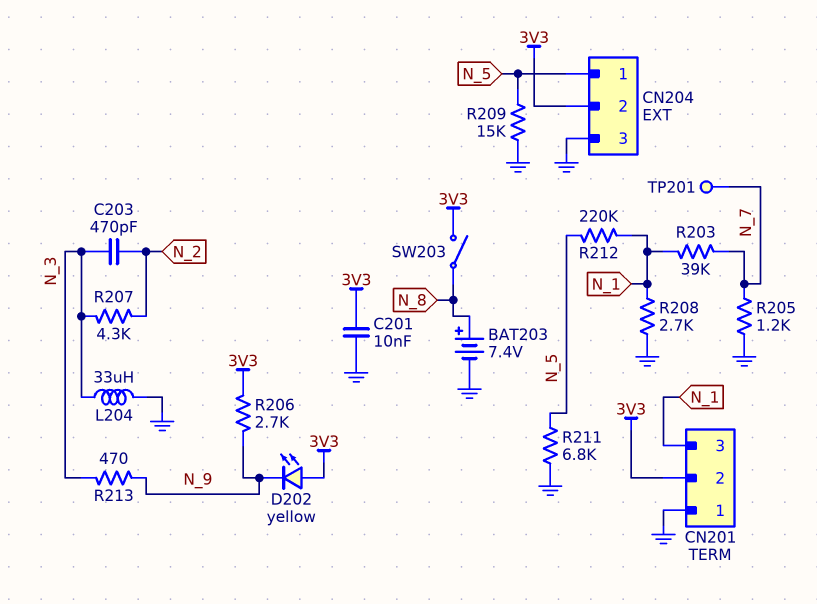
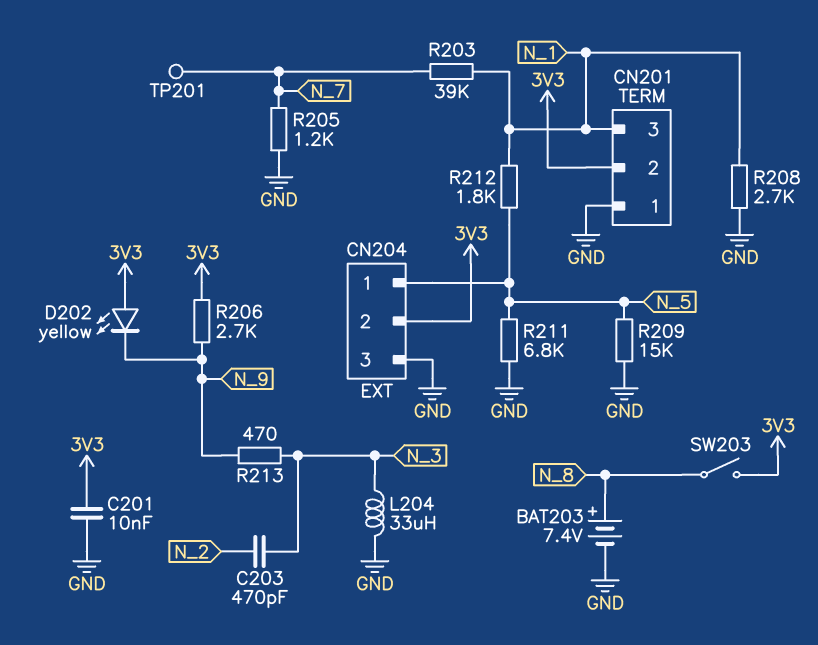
R207: 4.3k (N_2, N_3) -> none
R212: 220k (N_1, N_5) -> 1.8k (N_1, N_5)

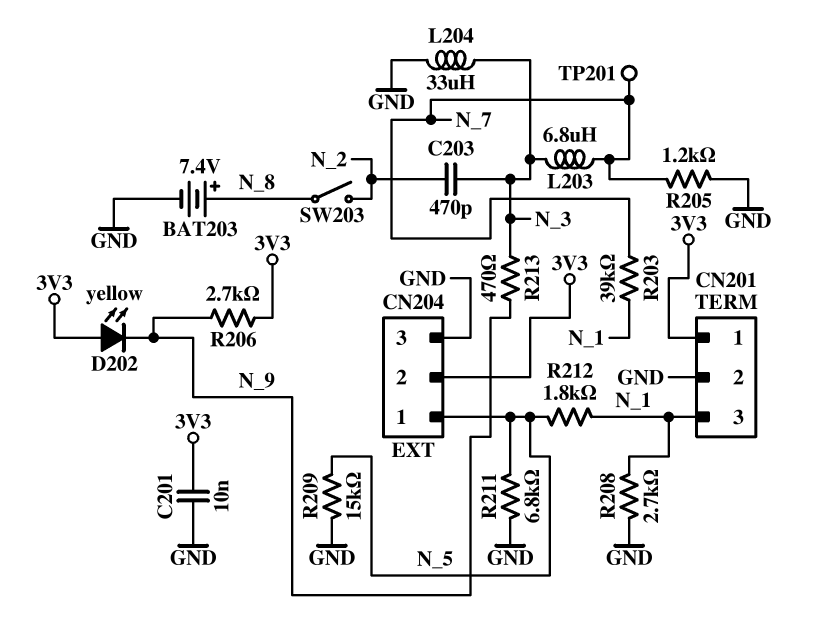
CN201 pin 1: GND -> 3V3
CN201 pin 2: 3V3 -> GND
L203: none -> 6.8uH (N_3, N_7)
SW203: switch (3V3, N_8) -> switch (N_2, N_8)

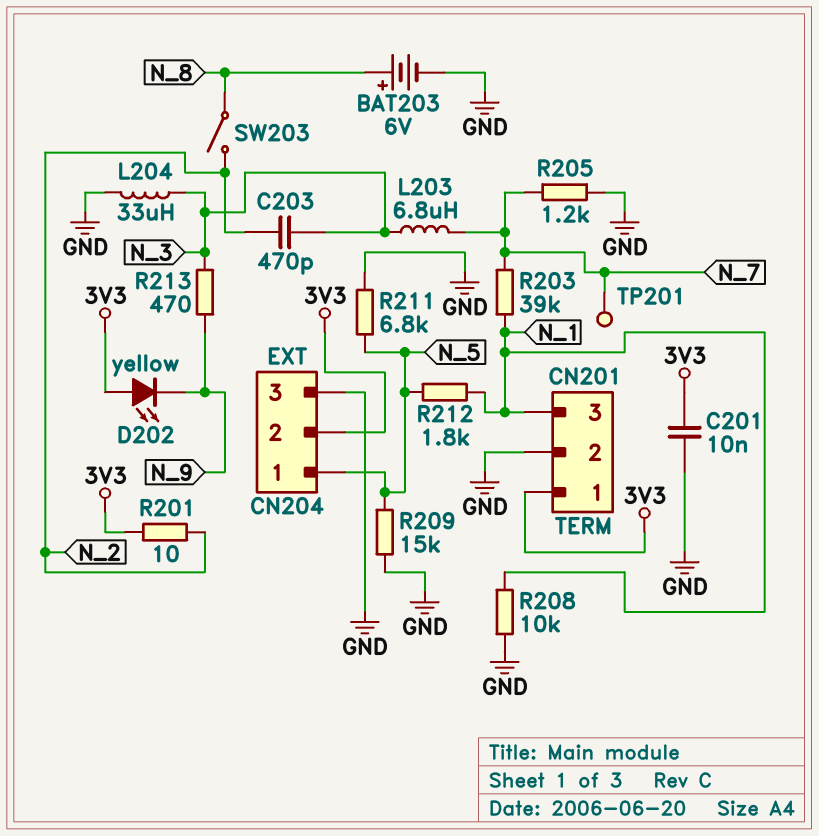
BAT203: 7.4V (plus N_8, minus GND) -> 6V (plus N_8, minus GND)
R201: none -> 10 (3V3, N_2)
R206: 2.7k (3V3, N_9) -> none
R208: 2.7k (GND, N_1) -> 10k (GND, N_1)

